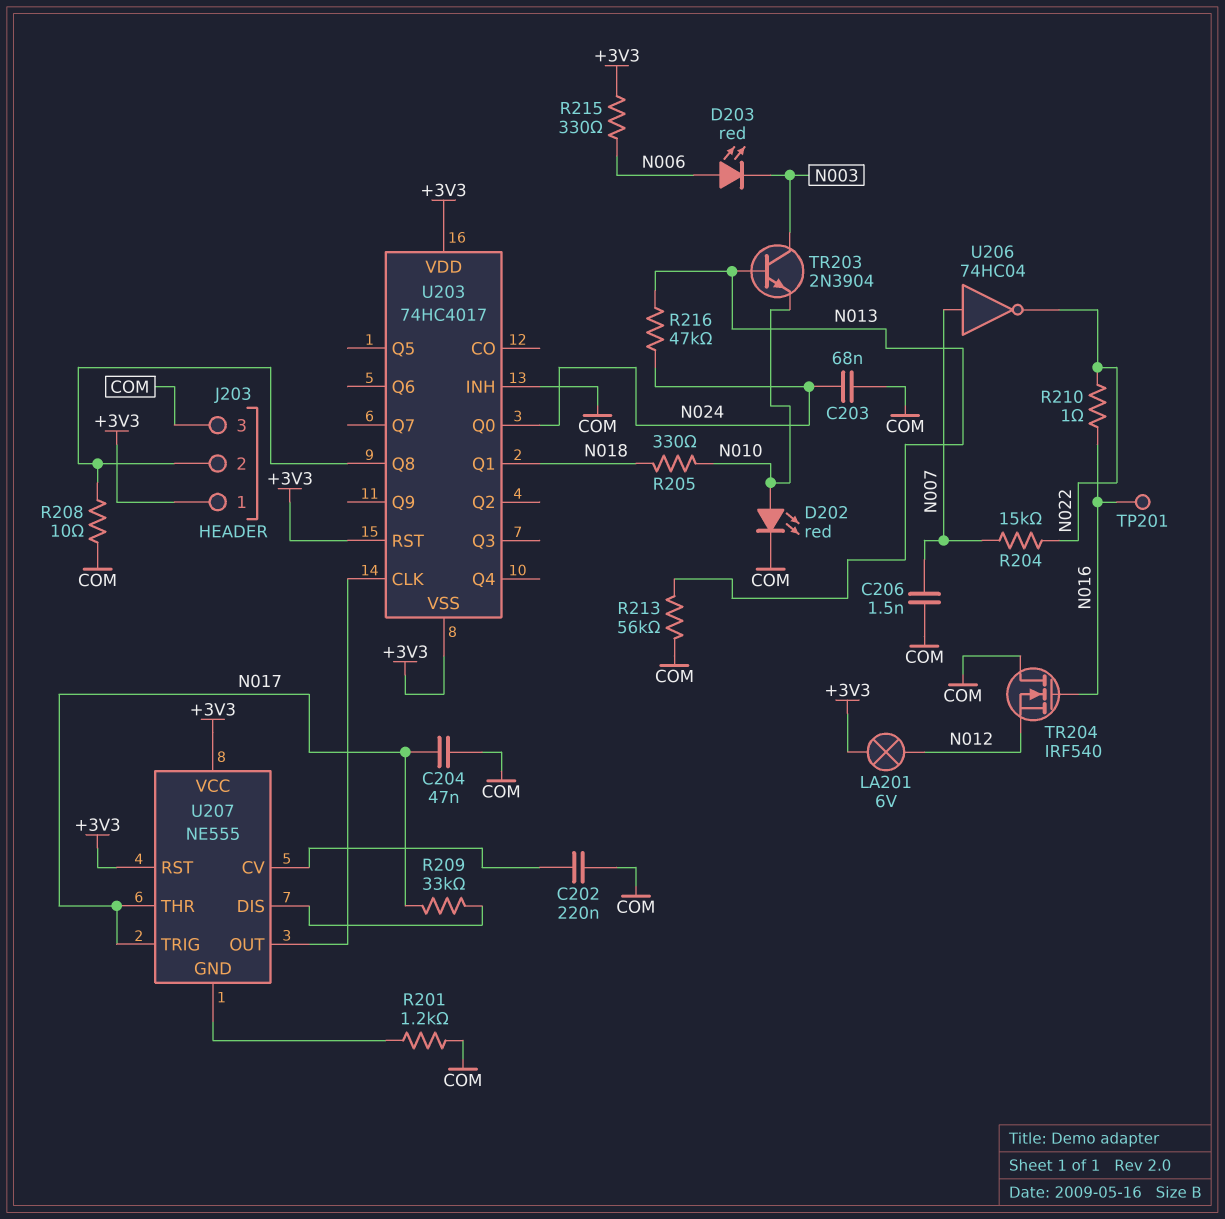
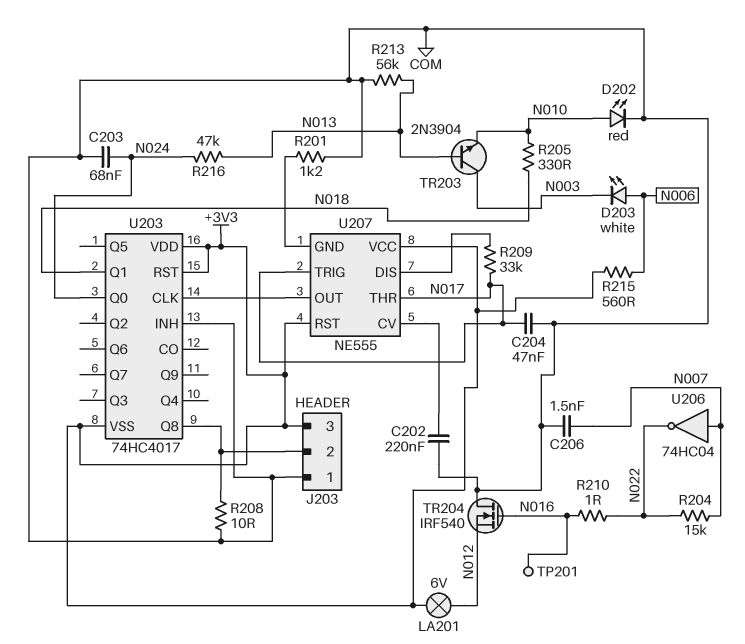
D203: LED red (A N006, K N003) -> LED white (A N006, K N003)
J203 pin 1: +3V3 -> COM
J203 pin 3: COM -> +3V3
R215: 330 (+3V3, N006) -> 560 (+3V3, N006)

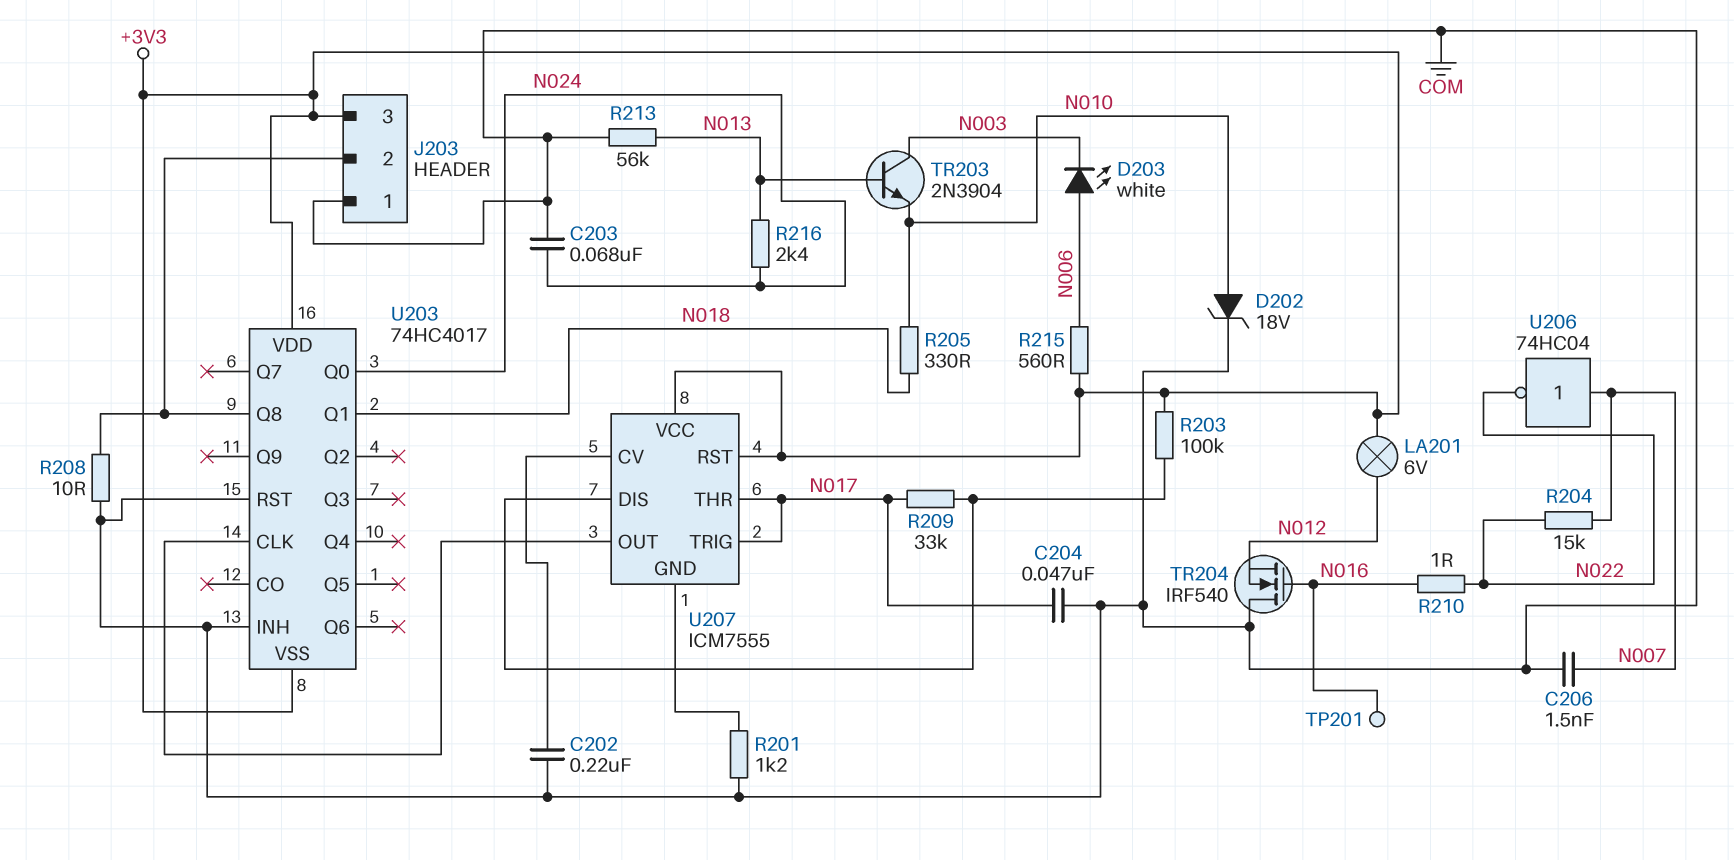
D202: LED red (A N010, K COM) -> zener 18V (A N010, K COM)
R203: none -> 100k (+3V3, U207/DIS)
R216: 47k (N013, N024) -> 2.4k (N013, N024)
U203 pin RST: +3V3 -> COM
U207: NE555 -> ICM7555

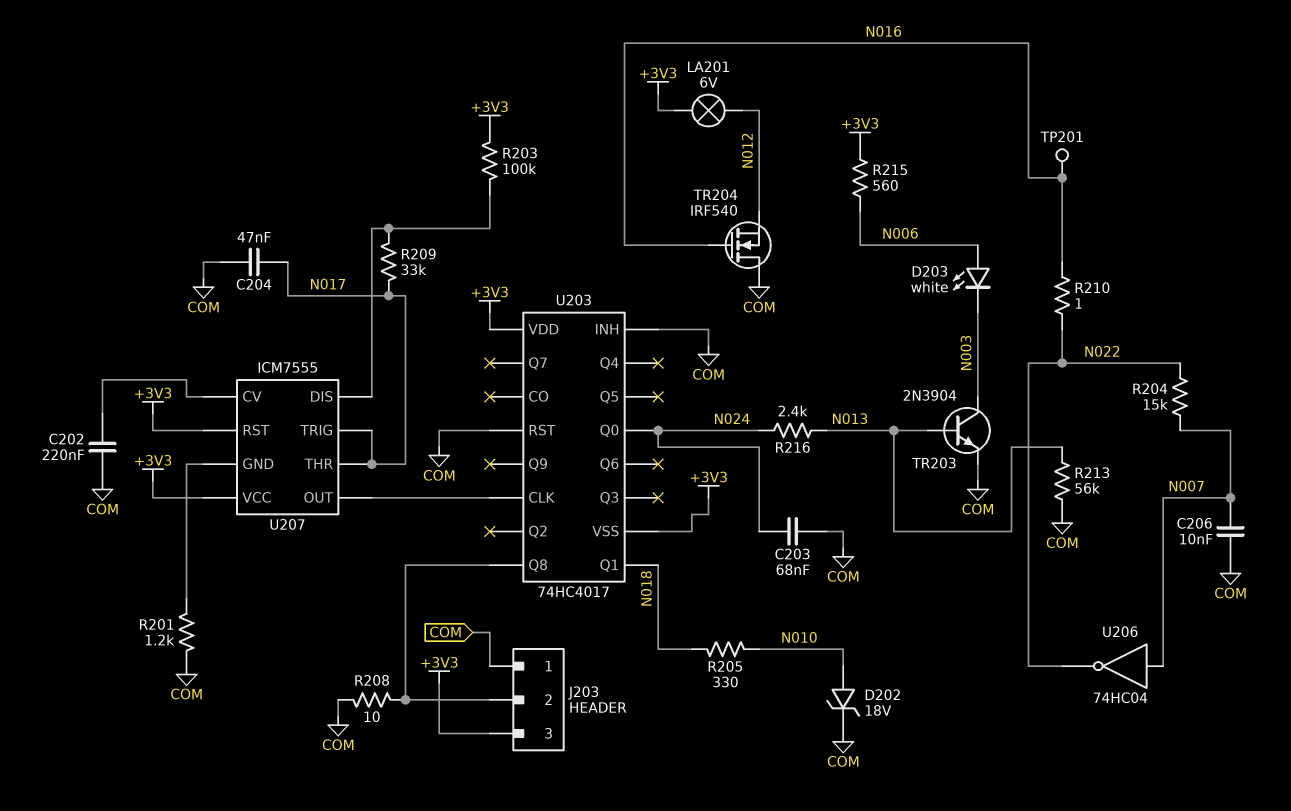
C206: 1.5nF (COM, N007) -> 10nF (COM, N007)
TR203: NPN 2N3904 (B N013, C N003, E N010) -> NPN 2N3904 (B N013, C N003, E COM)

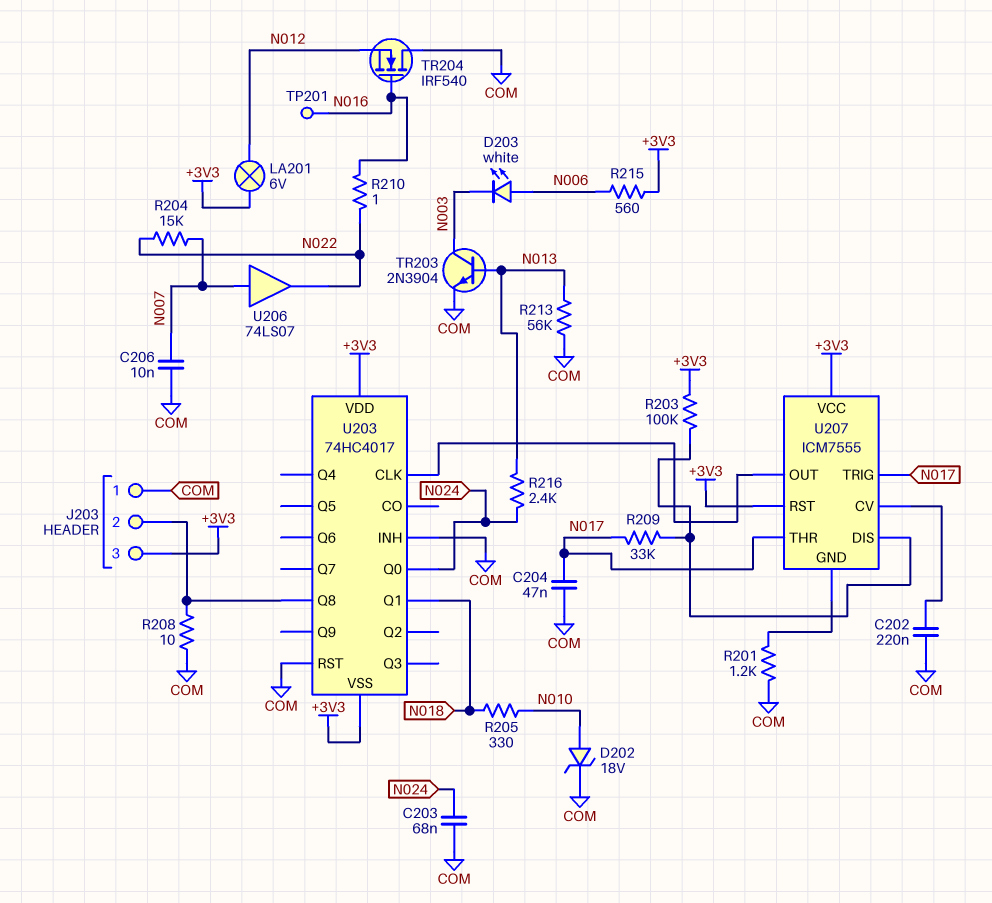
U206: NOT 74HC04 (in N007, out N022) -> buffer 74LS07 (in N007, out N022)

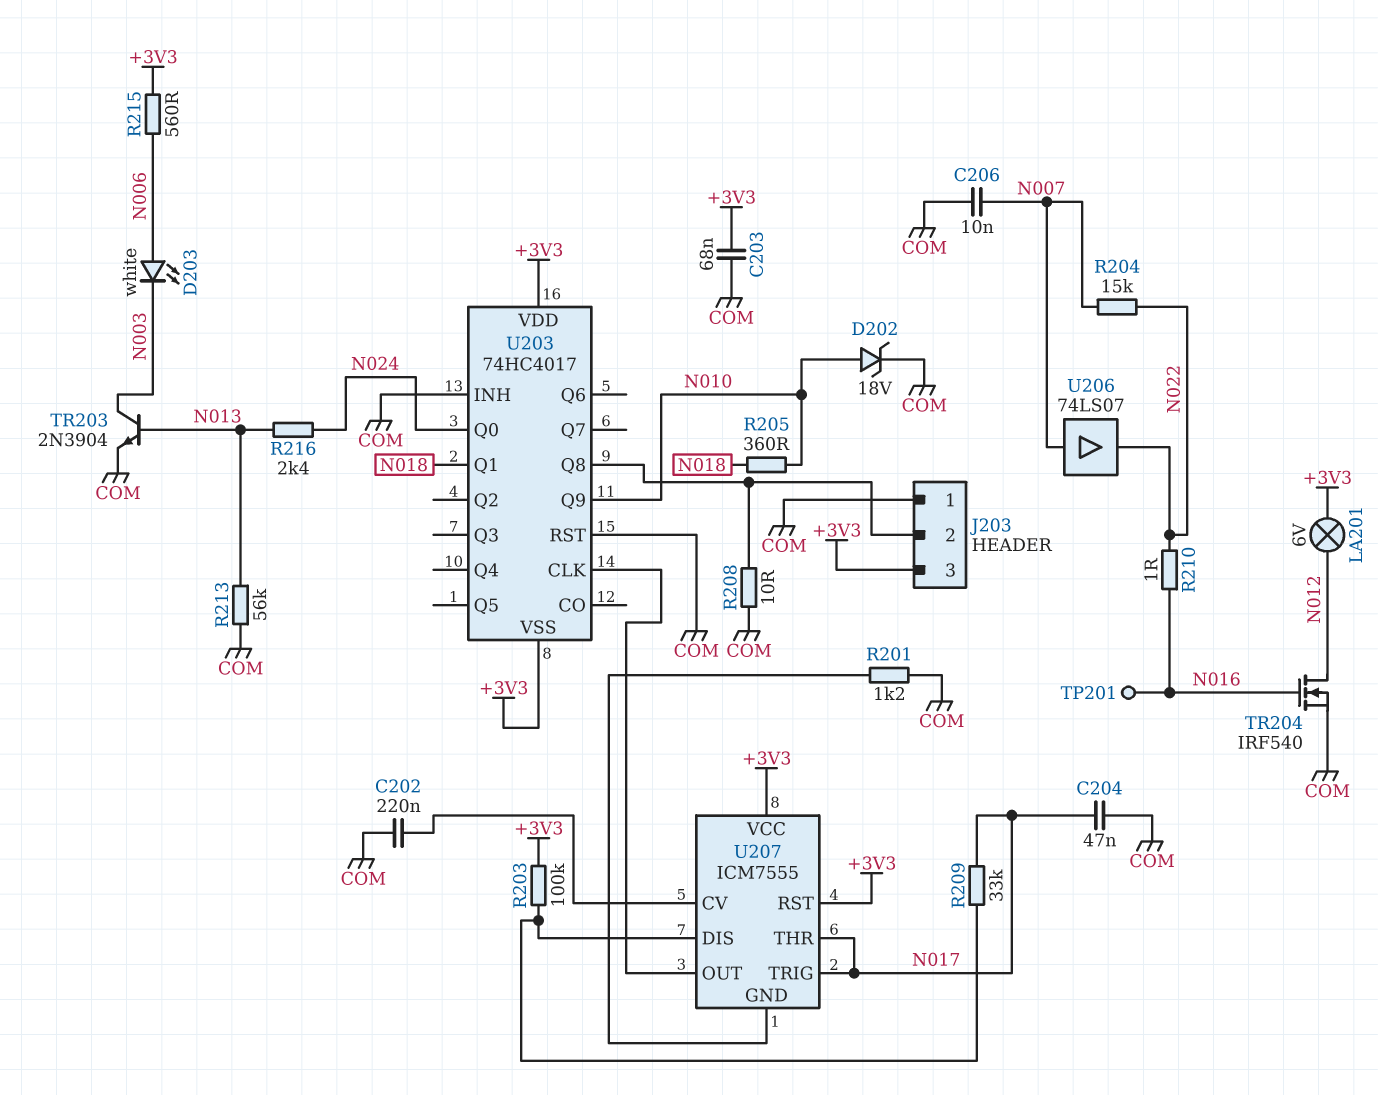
C203: 68nF (COM, N024) -> 68nF (+3V3, COM)
R205: 330 (N010, N018) -> 360 (N010, N018)
TR204: NMOS IRF540 (G N016, D COM, S N012) -> NMOS IRF540 (G N016, D N012, S COM)
U203 pin Q9: none -> N010

